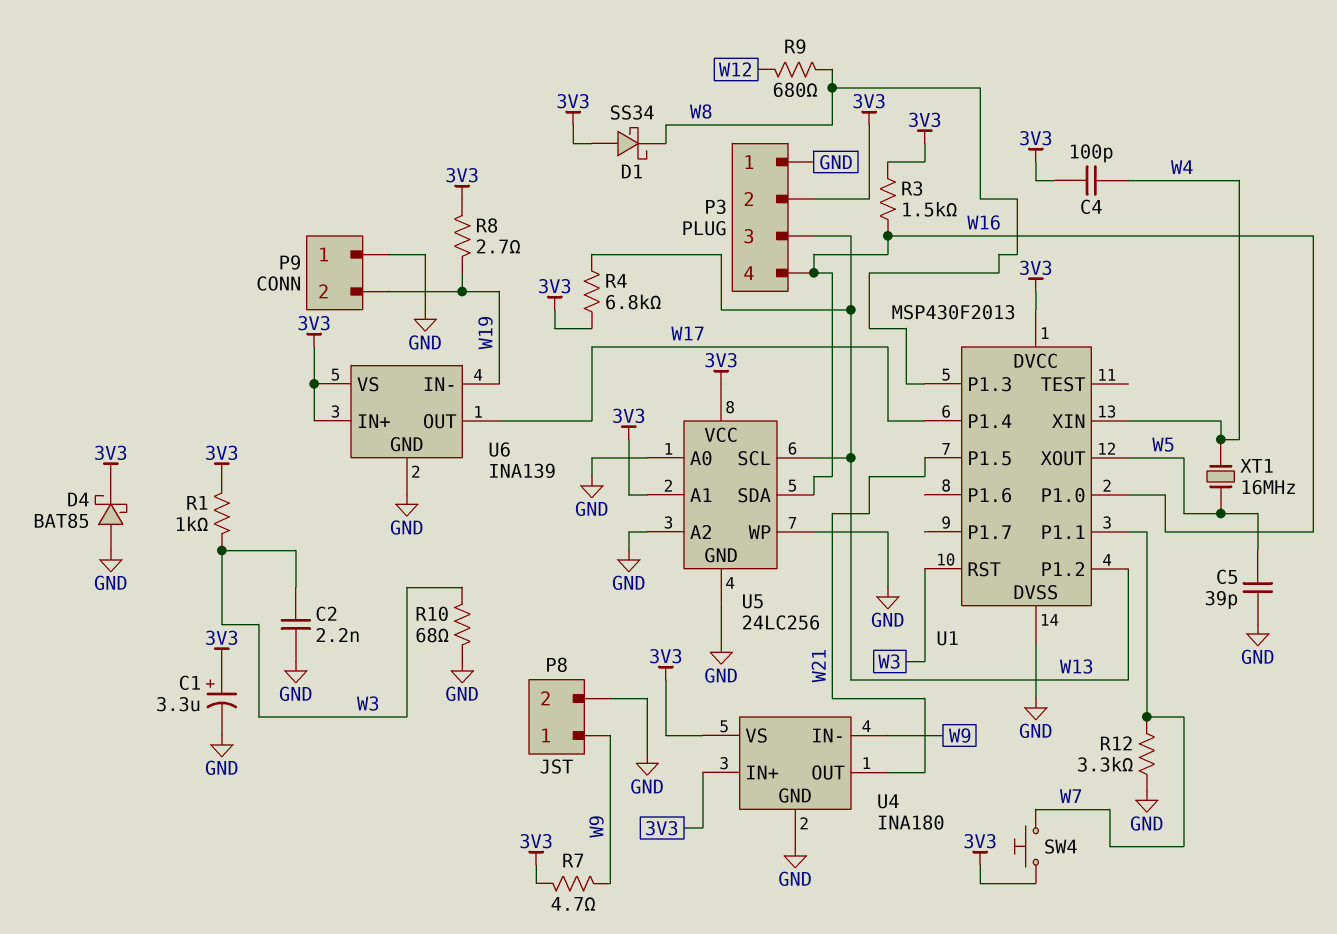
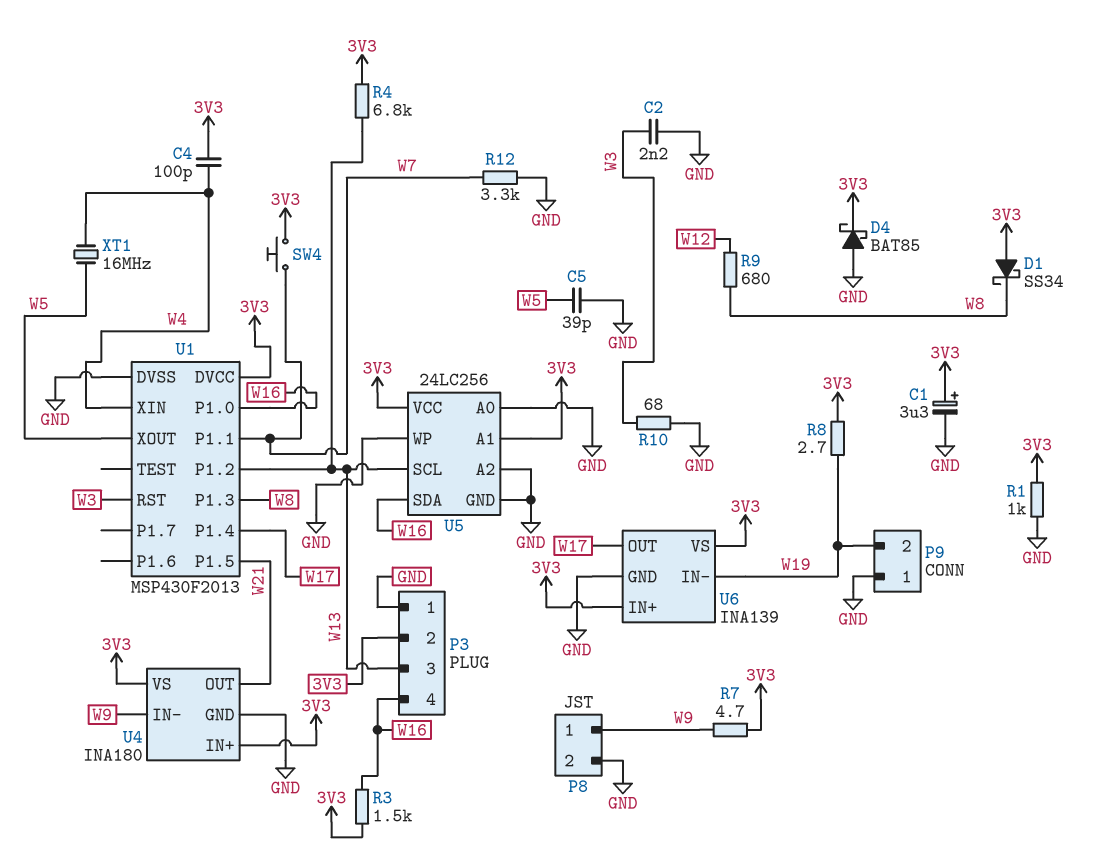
R1: 1k (3V3, W3) -> 1k (3V3, GND)

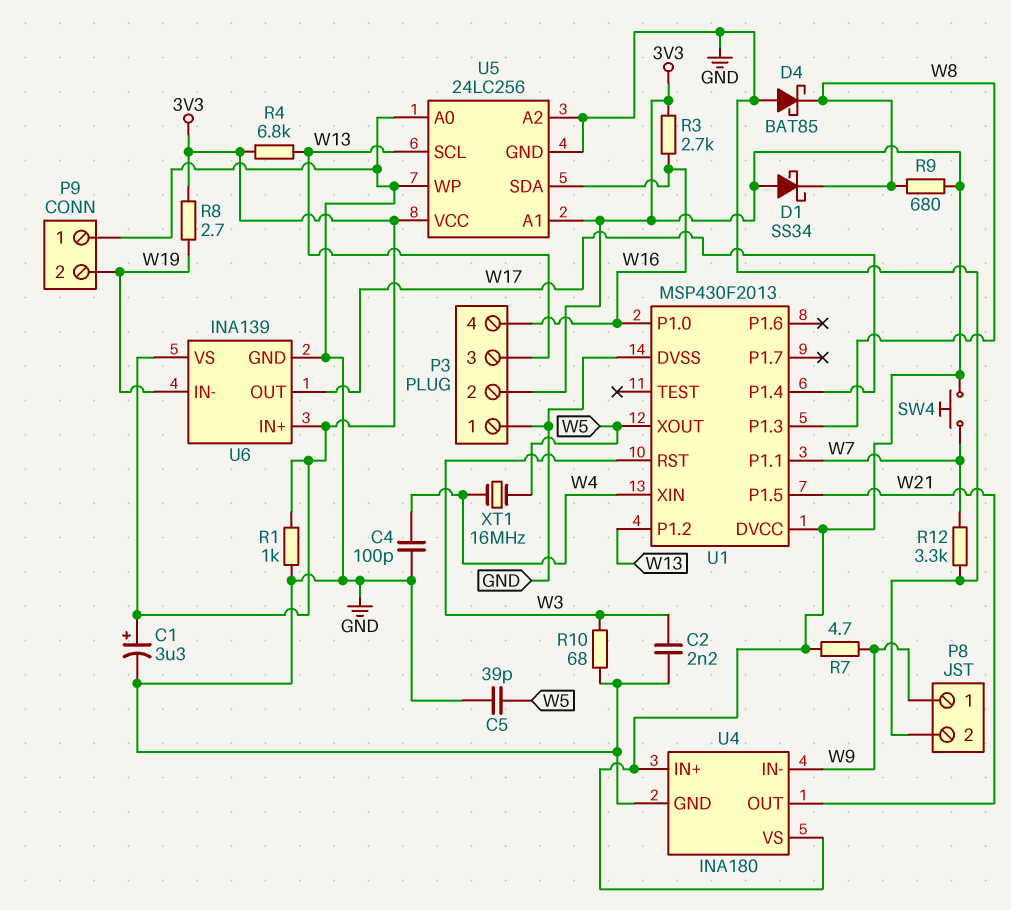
C4: 100pF (3V3, W4) -> 100pF (GND, W4)
D4: schottky BAT85 (A GND, K 3V3) -> schottky BAT85 (A GND, K W8)
R3: 1.5k (3V3, W16) -> 2.7k (3V3, W16)
R9: 680 (W8, W12) -> 680 (3V3, W8)

